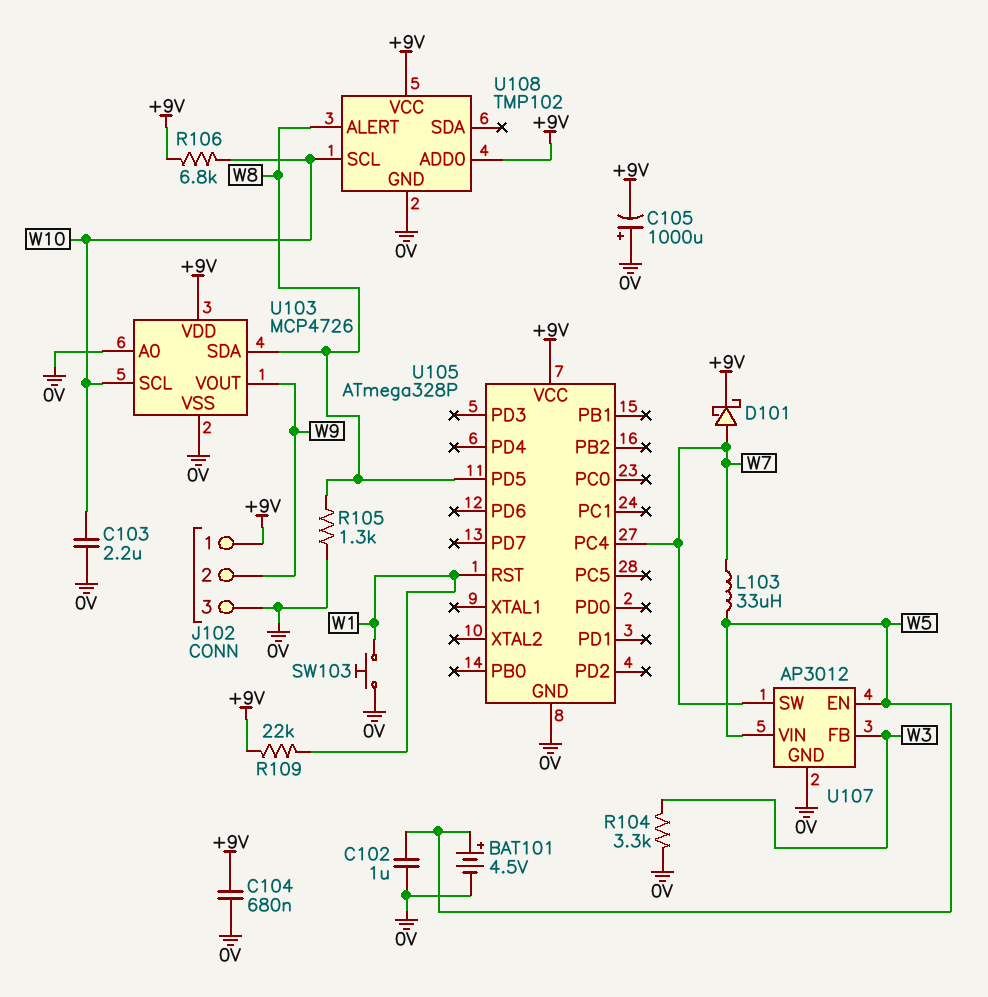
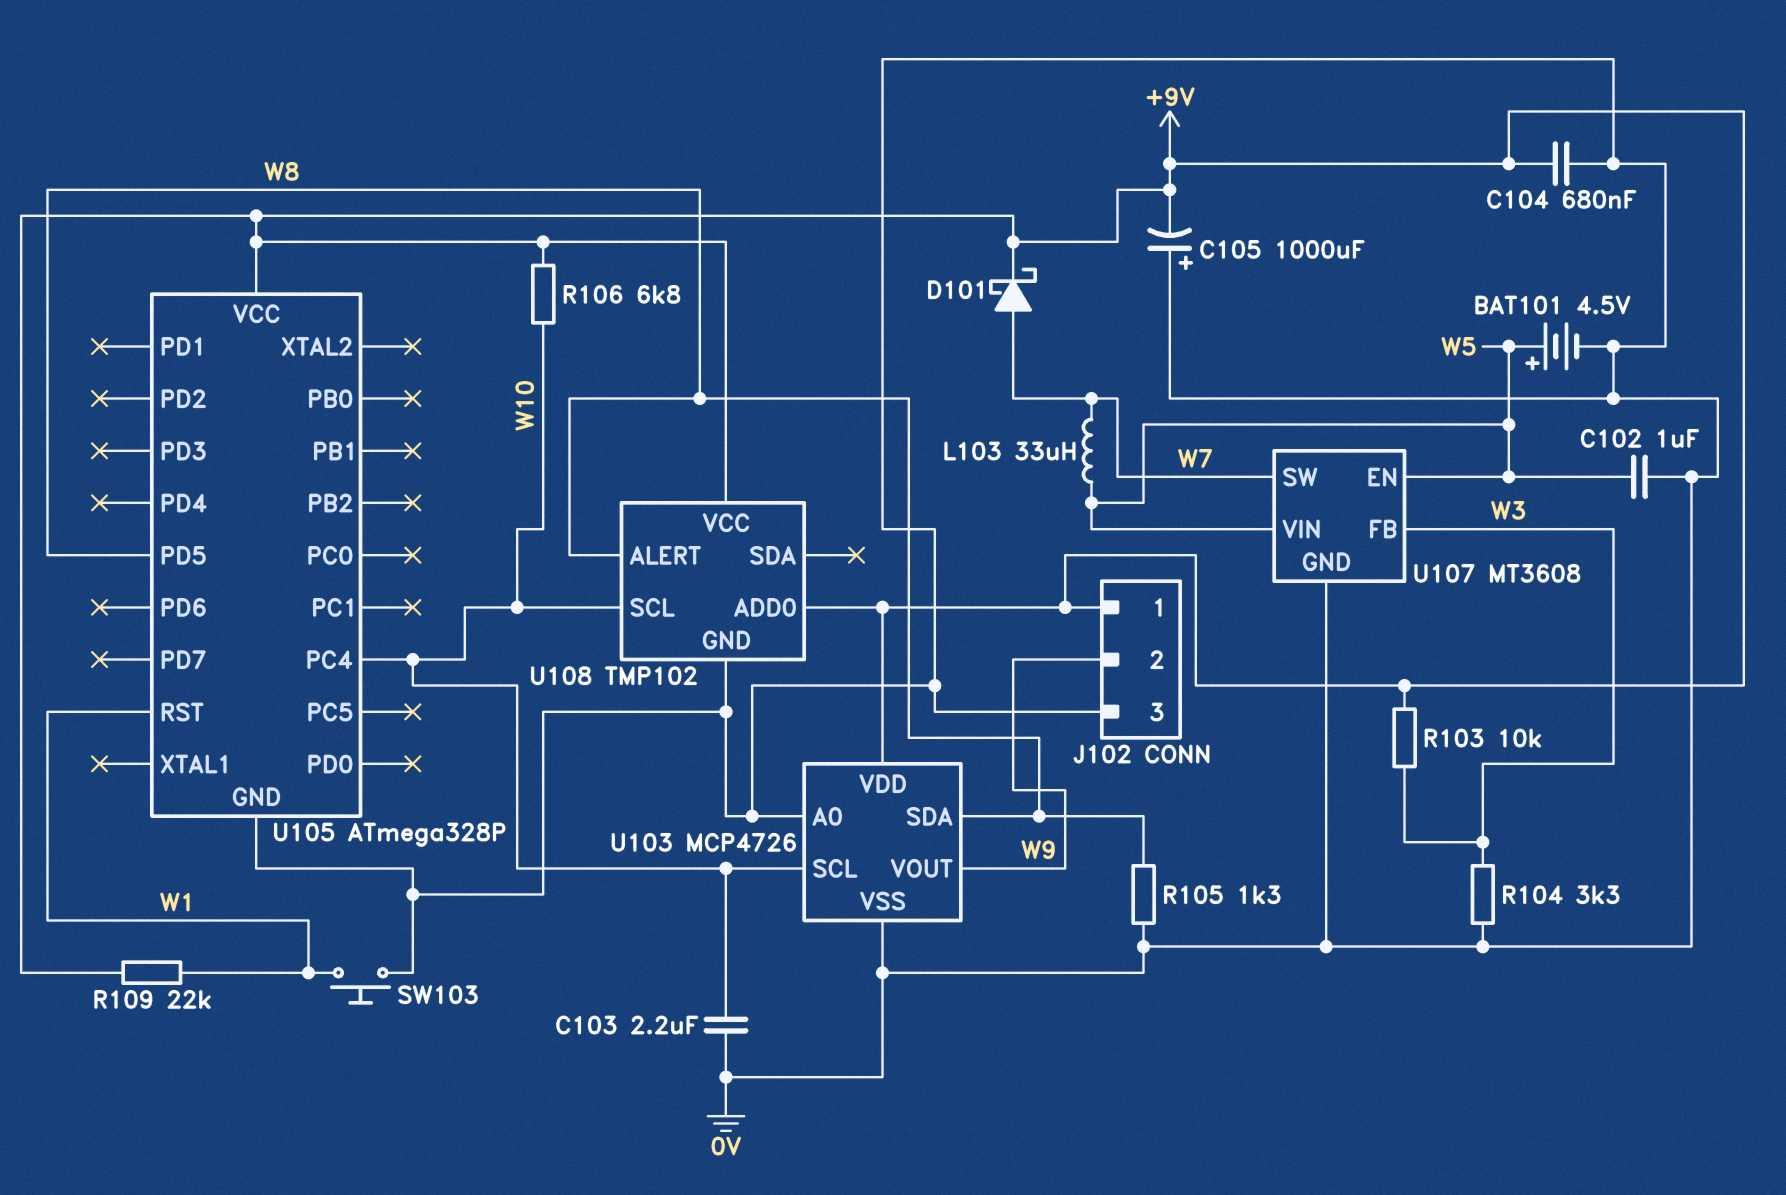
R103: none -> 10k (+9V, W3)
U105 pin PC4: W7 -> W10
U107: AP3012 -> MT3608

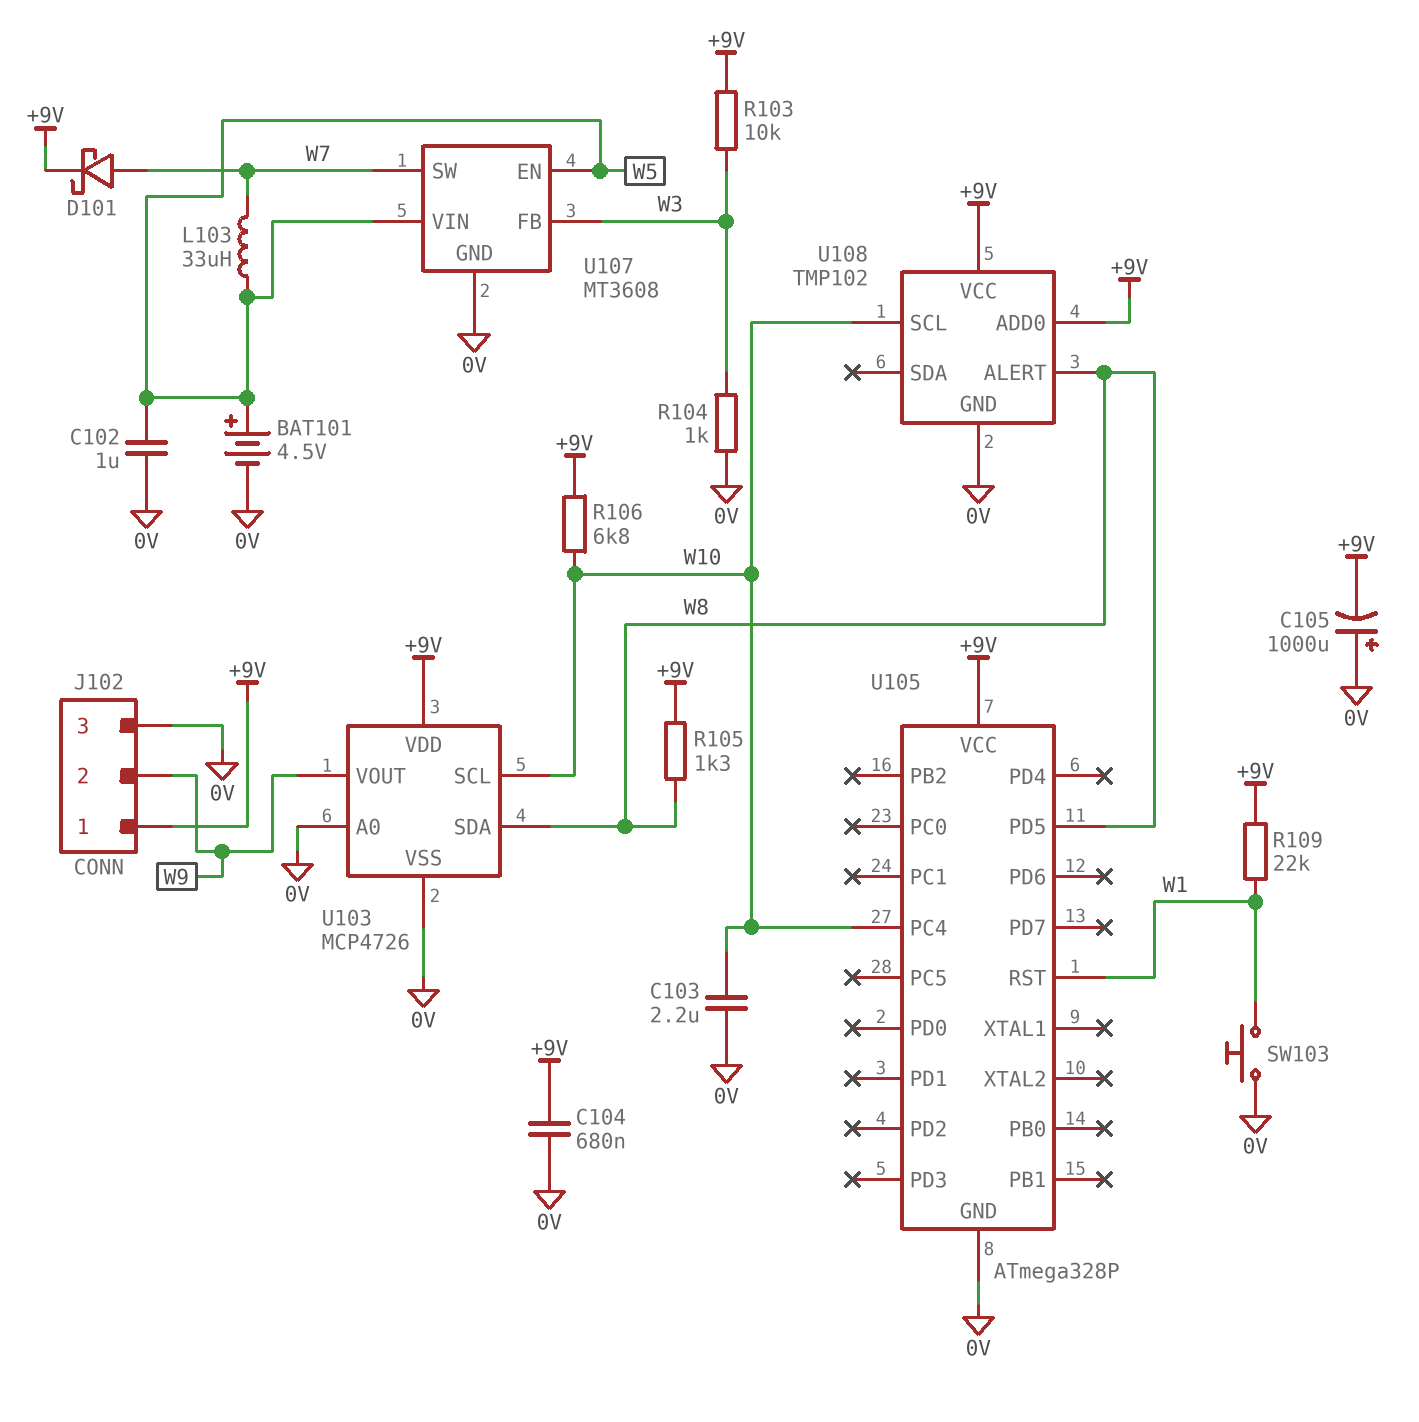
R104: 3.3k (0V, W3) -> 1k (0V, W3)
R105: 1.3k (0V, W8) -> 1.3k (+9V, W8)

